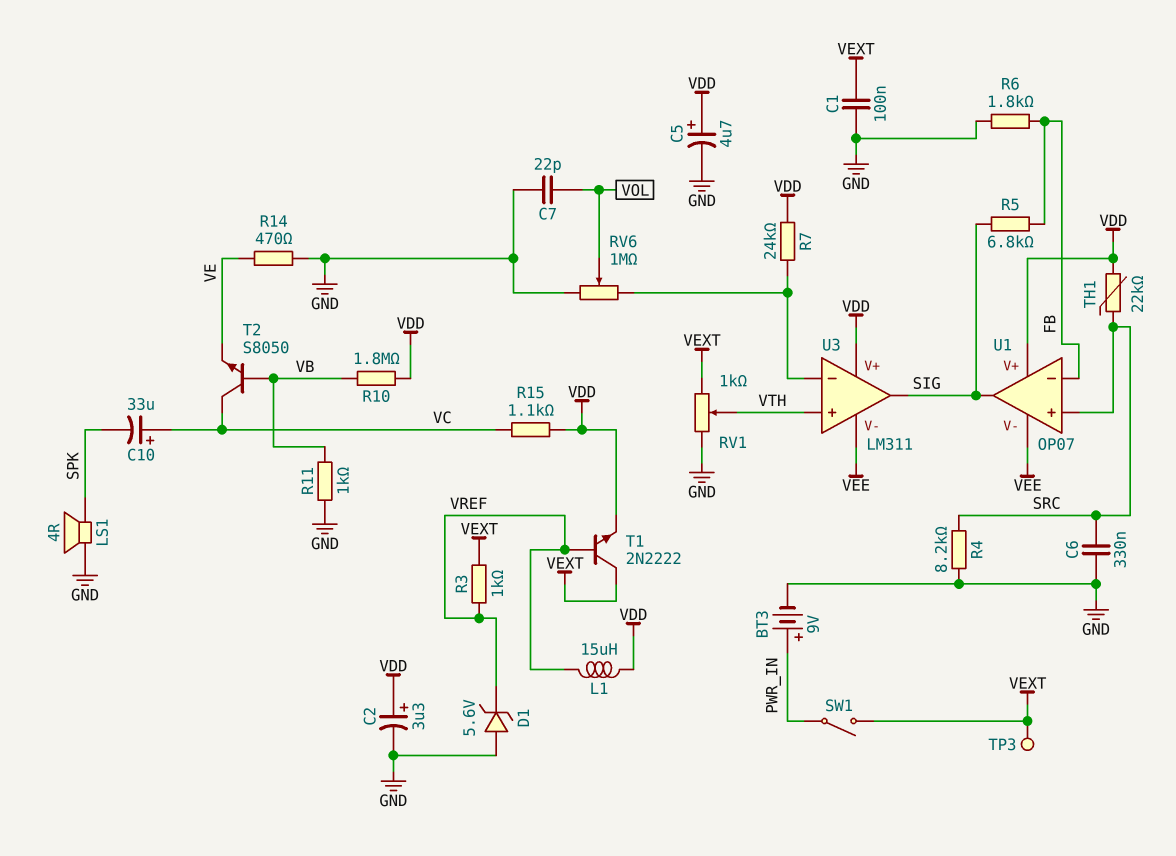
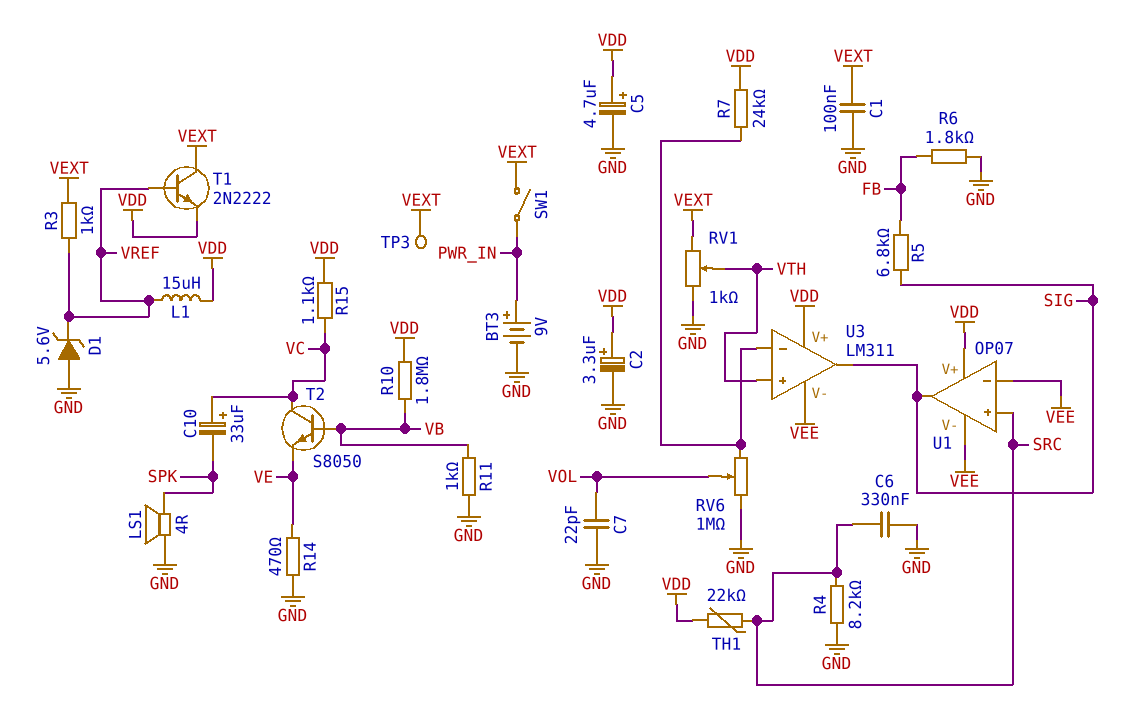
U1 pin in-: FB -> VEE

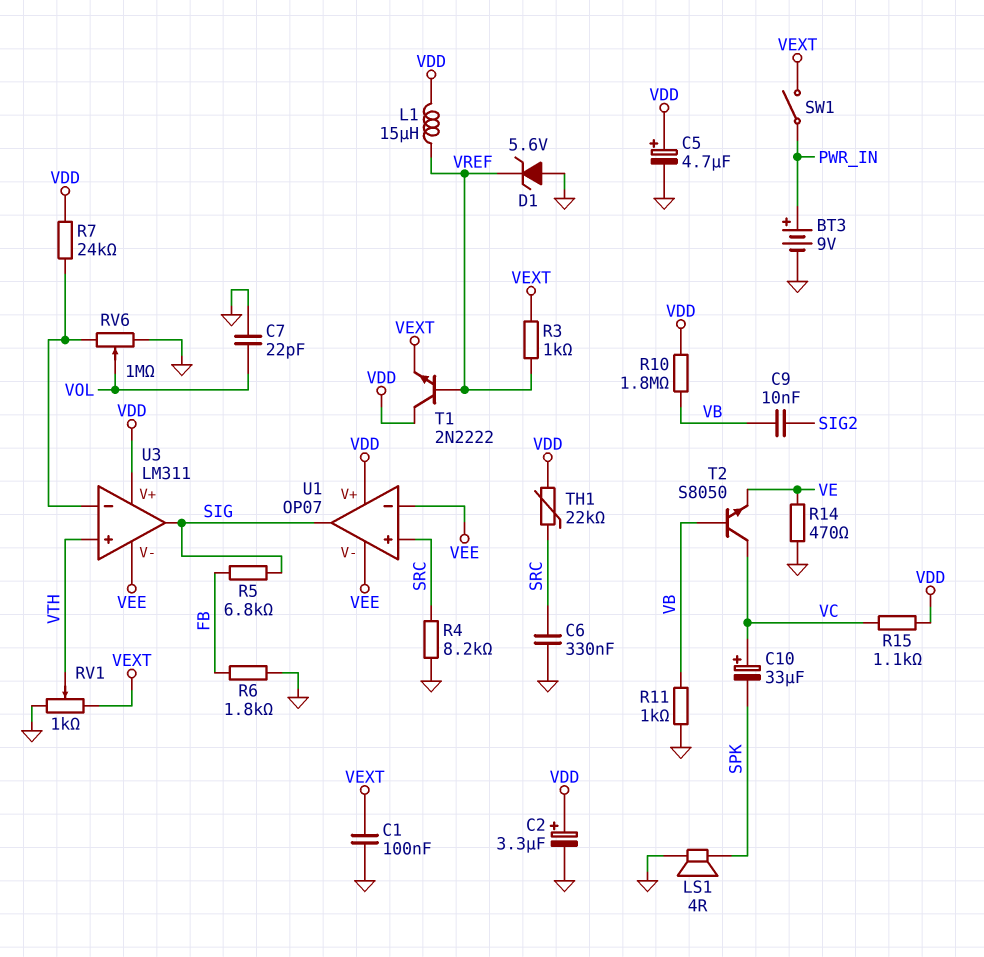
C9: none -> 10nF (SIG2, VB)
T1: NPN 2N2222 (B VREF, C VEXT, E VDD) -> NPN 2N2222 (B VREF, C VDD, E VEXT)
TP3: test point (VEXT) -> none

